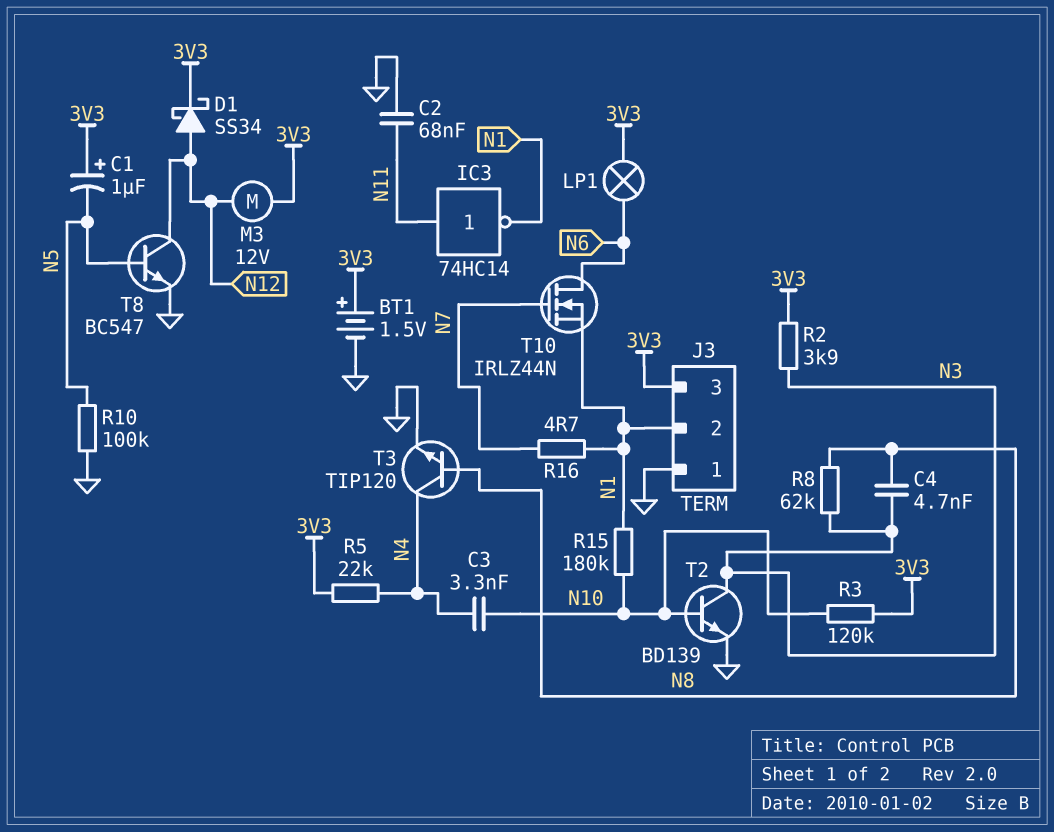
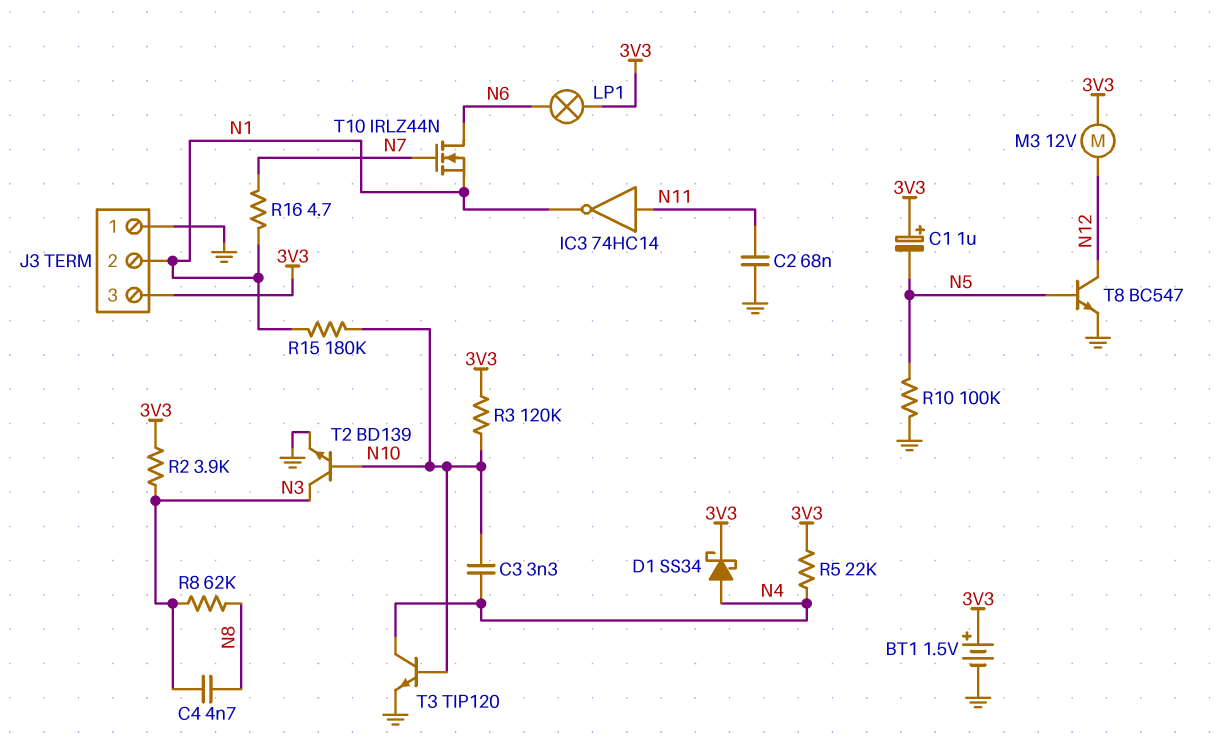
D1: schottky SS34 (A N12, K 3V3) -> schottky SS34 (A N4, K 3V3)
T3: NPN TIP120 (B N8, C N4, E GND) -> NPN TIP120 (B N10, C N4, E GND)

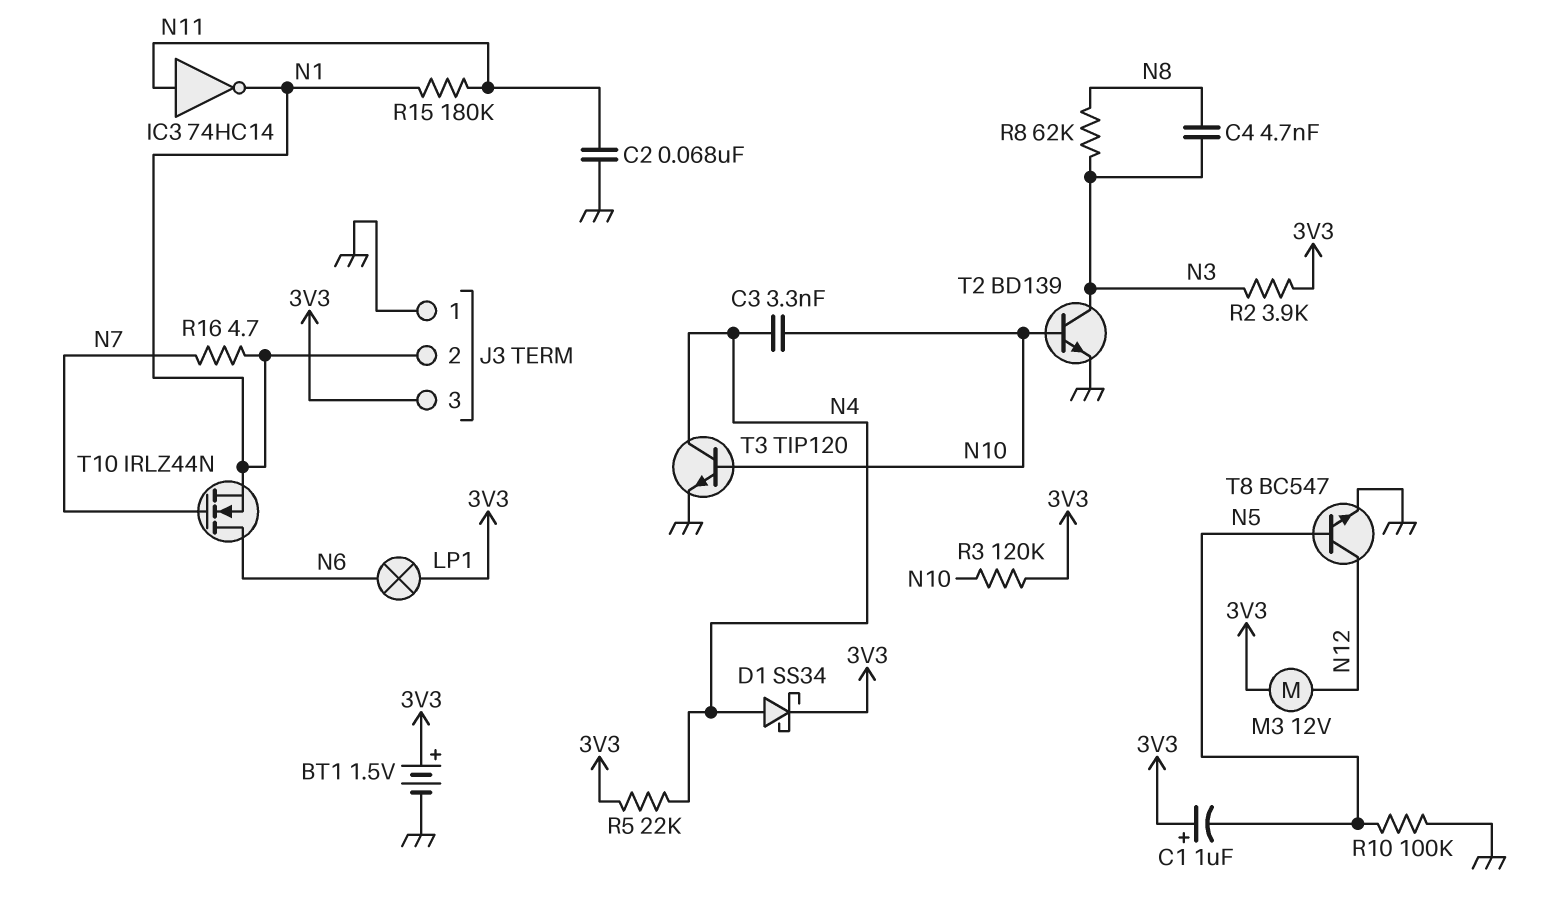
R15: 180k (N1, N10) -> 180k (N1, N11)

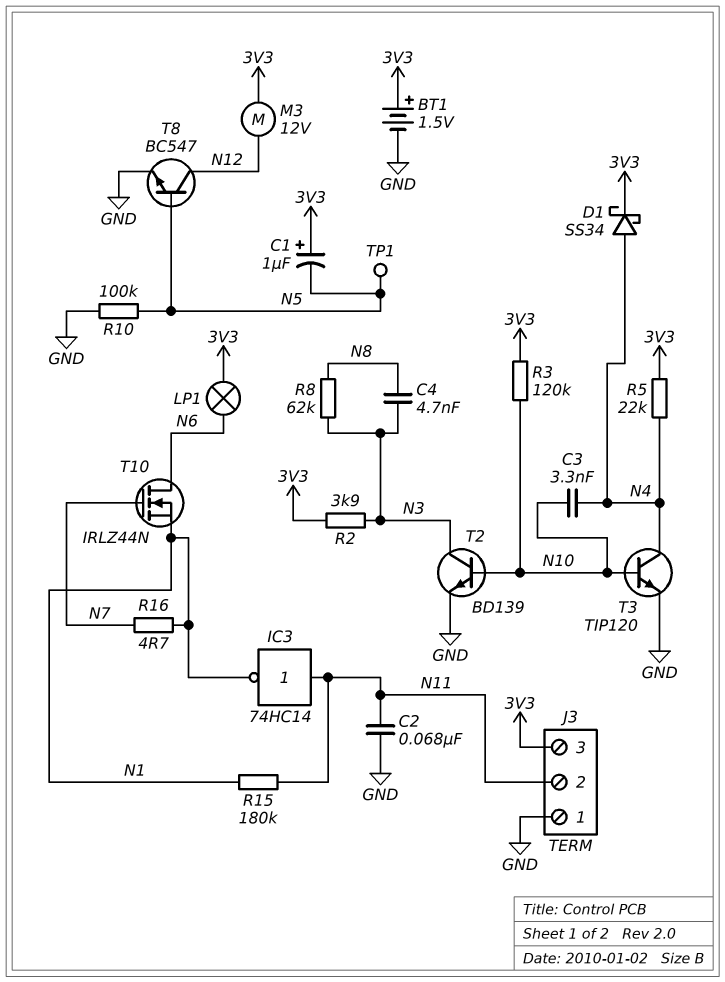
J3 pin 2: N1 -> N11
TP1: none -> test point (N5)

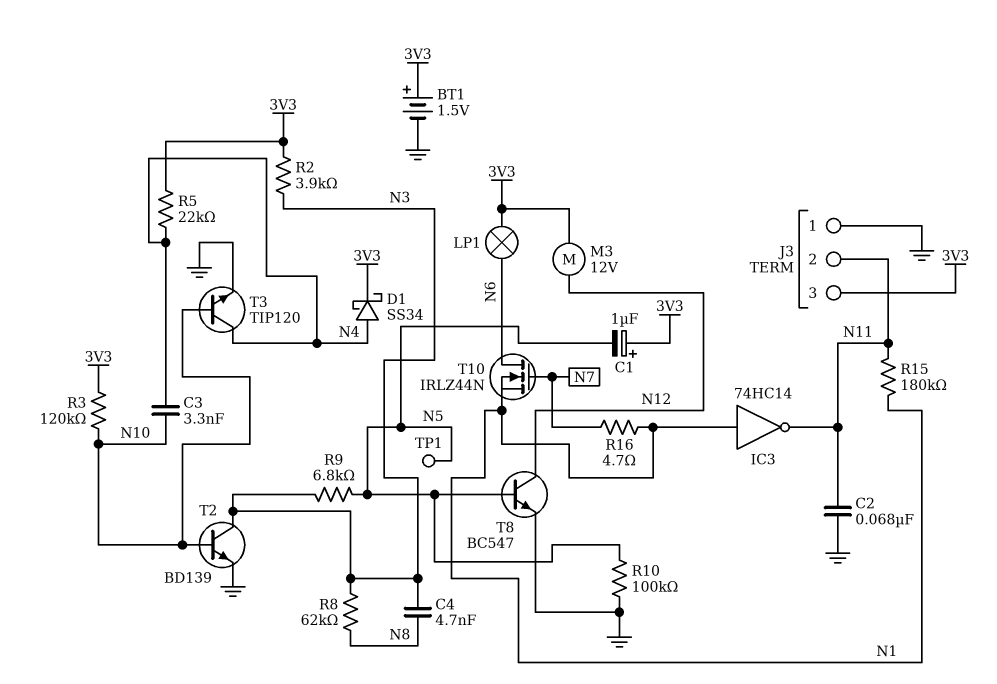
IC3: NOT 74HC14 (in N11, out N1) -> NOT 74HC14 (in N1, out N11)
R9: none -> 6.8k (N3, N5)

